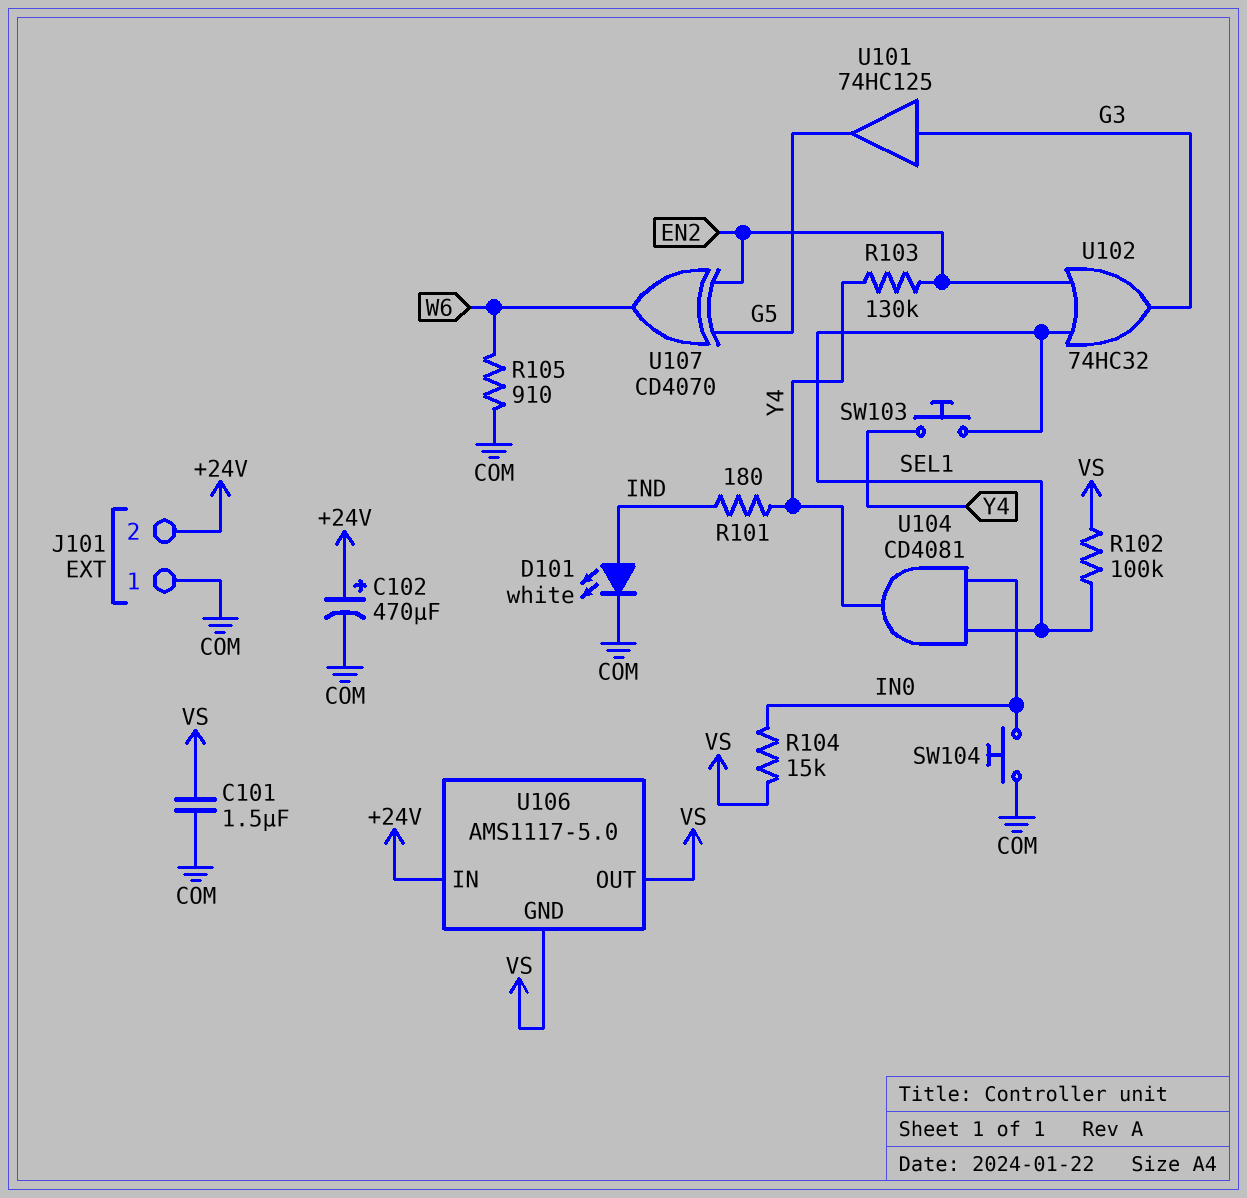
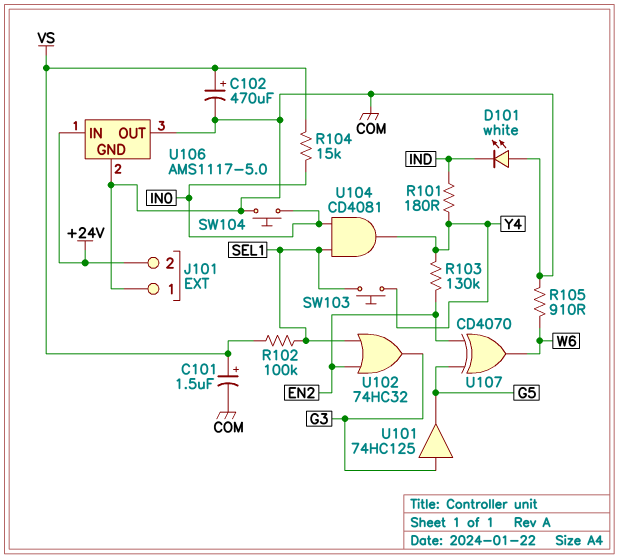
C101: 1.5uF (COM, VS) -> 1.5uF (plus VS, minus COM)
C102: 470uF (plus +24V, minus COM) -> 470uF (plus VS, minus COM)
D101: LED white (A IND, K COM) -> LED white (A COM, K IND)
U106 pin GND: VS -> COM
U106 pin OUT: VS -> COM

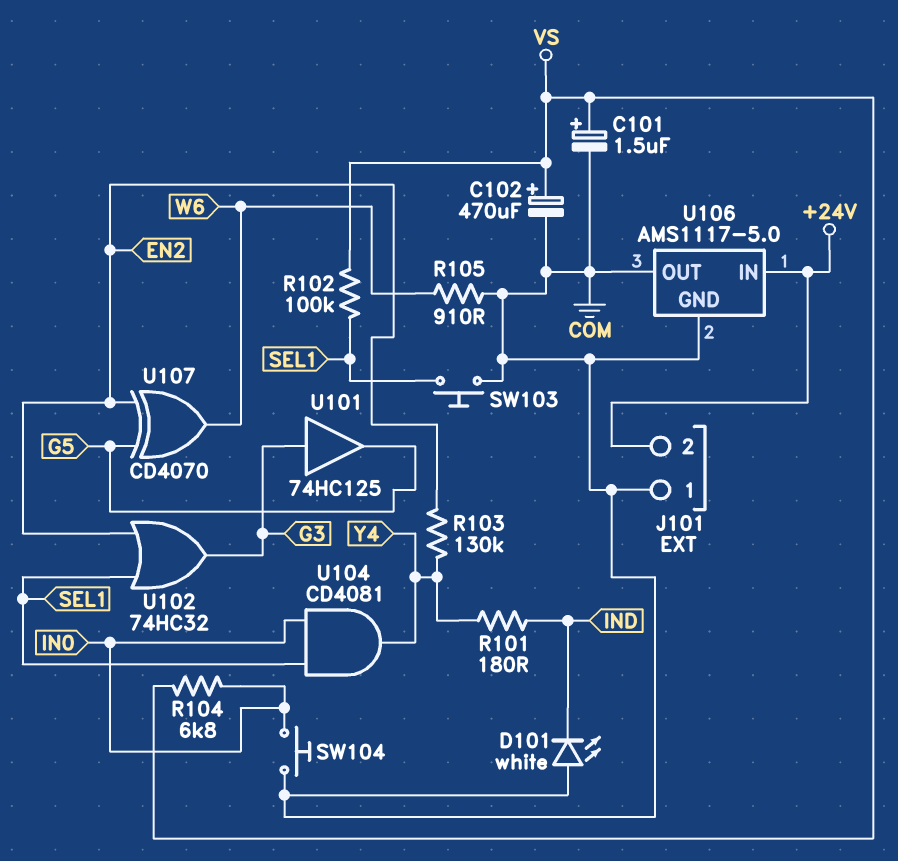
R104: 15k (IN0, VS) -> 6.8k (IN0, VS)
SW103: button (SEL1, Y4) -> button (COM, SEL1)

